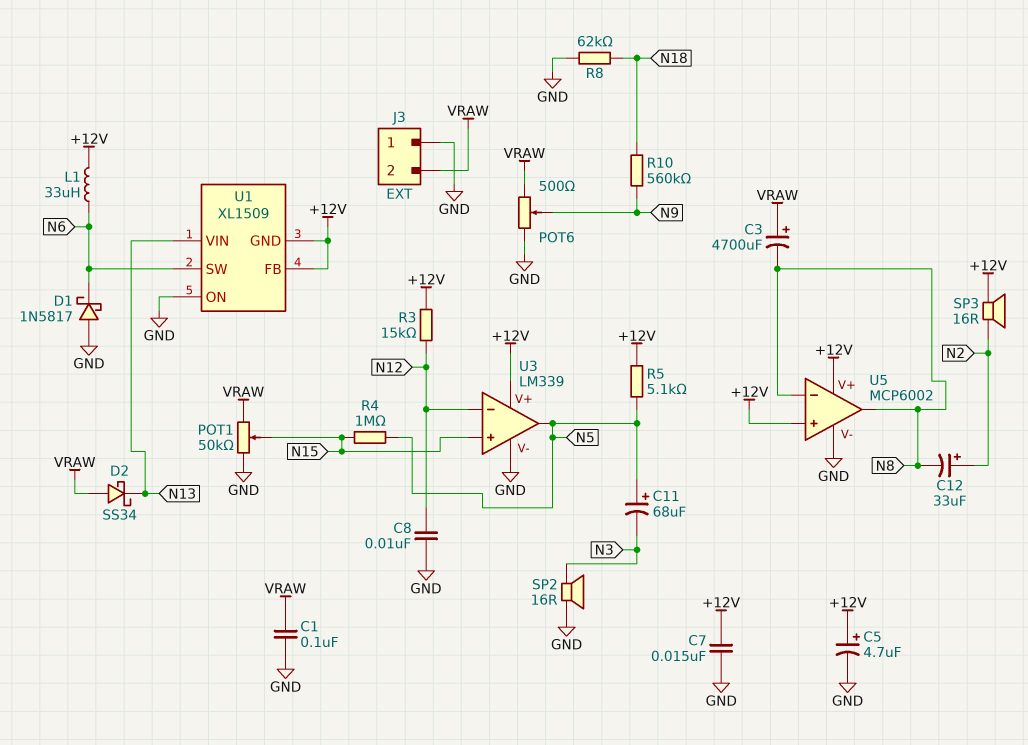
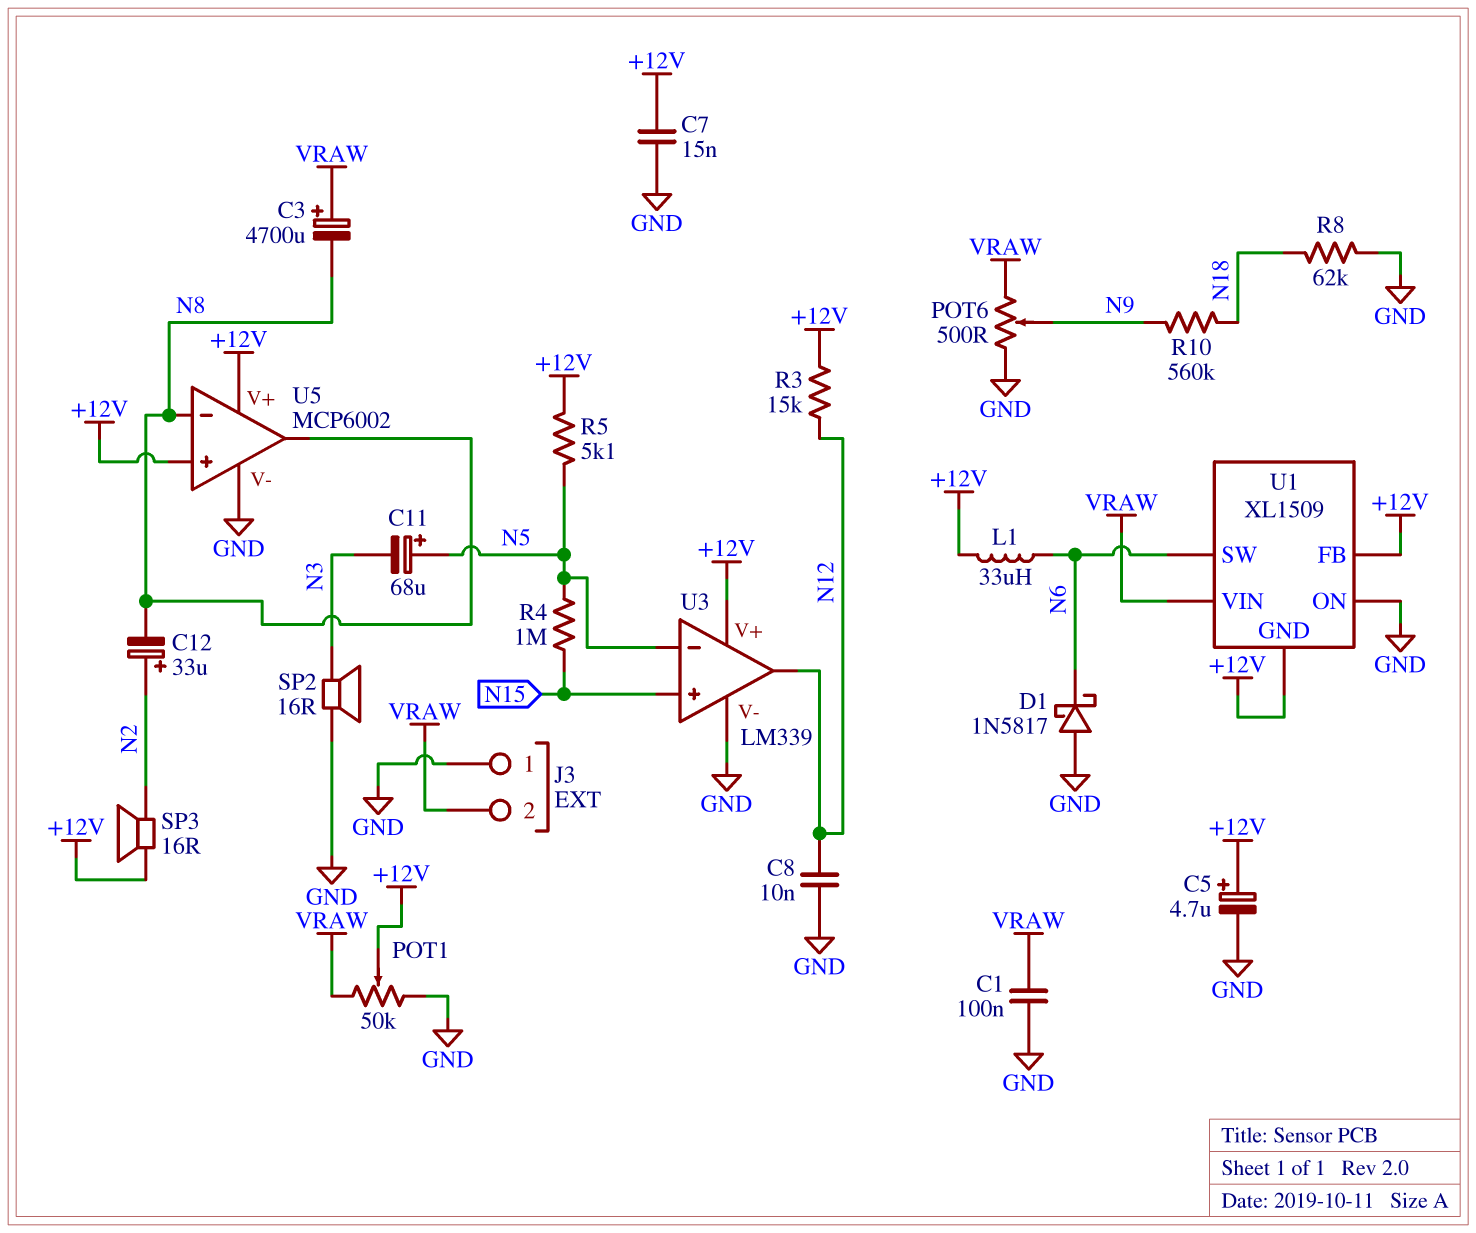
D2: schottky SS34 (A VRAW, K N13) -> none
POT1: 50k (GND, VRAW, wiper N15) -> 50k (GND, VRAW, wiper +12V)
U1 pin VIN: N13 -> VRAW
U3 pin in-: N12 -> N5
U3 pin out: N5 -> N12

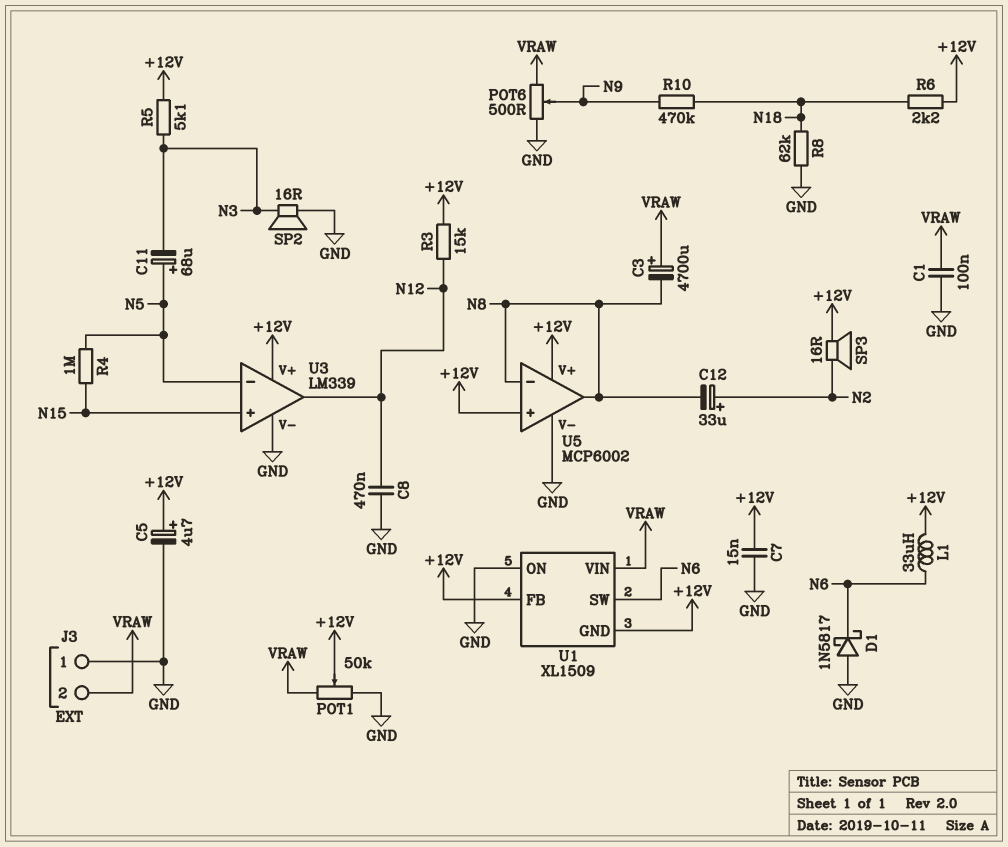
C8: 10nF (GND, N12) -> 470nF (GND, N12)
R5: 5.1k (+12V, N5) -> 5.1k (+12V, N3)
R6: none -> 2.2k (+12V, N18)
R10: 560k (N9, N18) -> 470k (N9, N18)

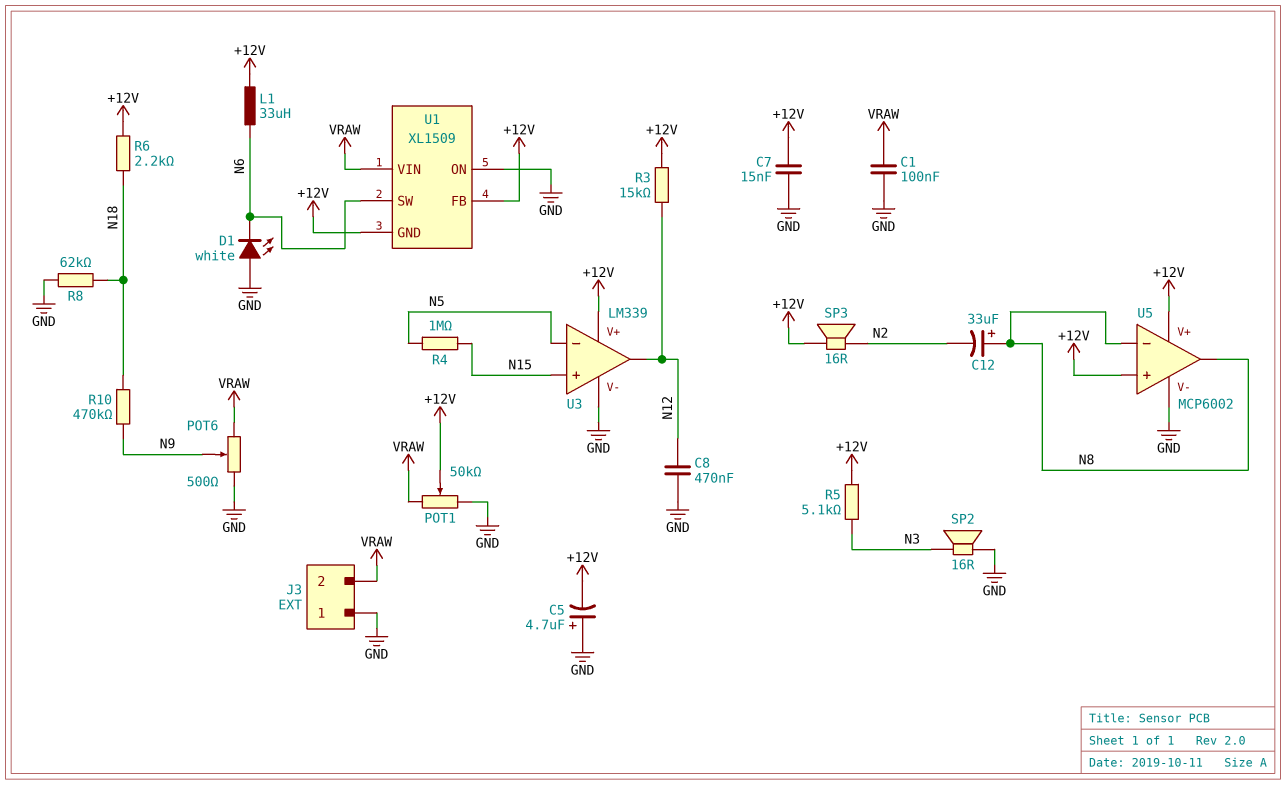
C3: 4700uF (plus VRAW, minus N8) -> none
C5: 4.7uF (plus +12V, minus GND) -> 4.7uF (plus GND, minus +12V)
C11: 68uF (plus N5, minus N3) -> none
C12: 33uF (plus N2, minus N8) -> 33uF (plus N8, minus N2)
D1: schottky 1N5817 (A GND, K N6) -> LED white (A GND, K N6)

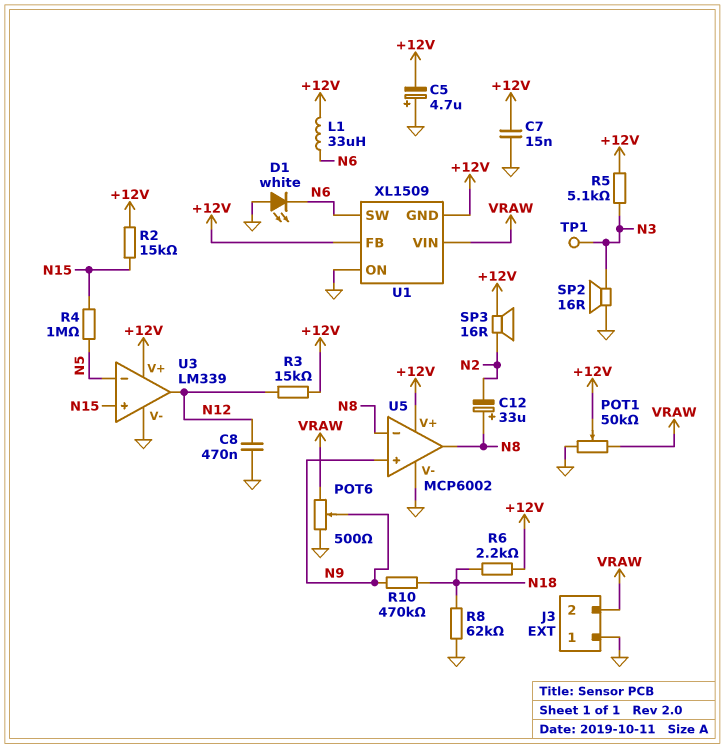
C1: 100nF (GND, VRAW) -> none
R2: none -> 15k (+12V, N15)
TP1: none -> test point (N3)
U5 pin in+: +12V -> N9

